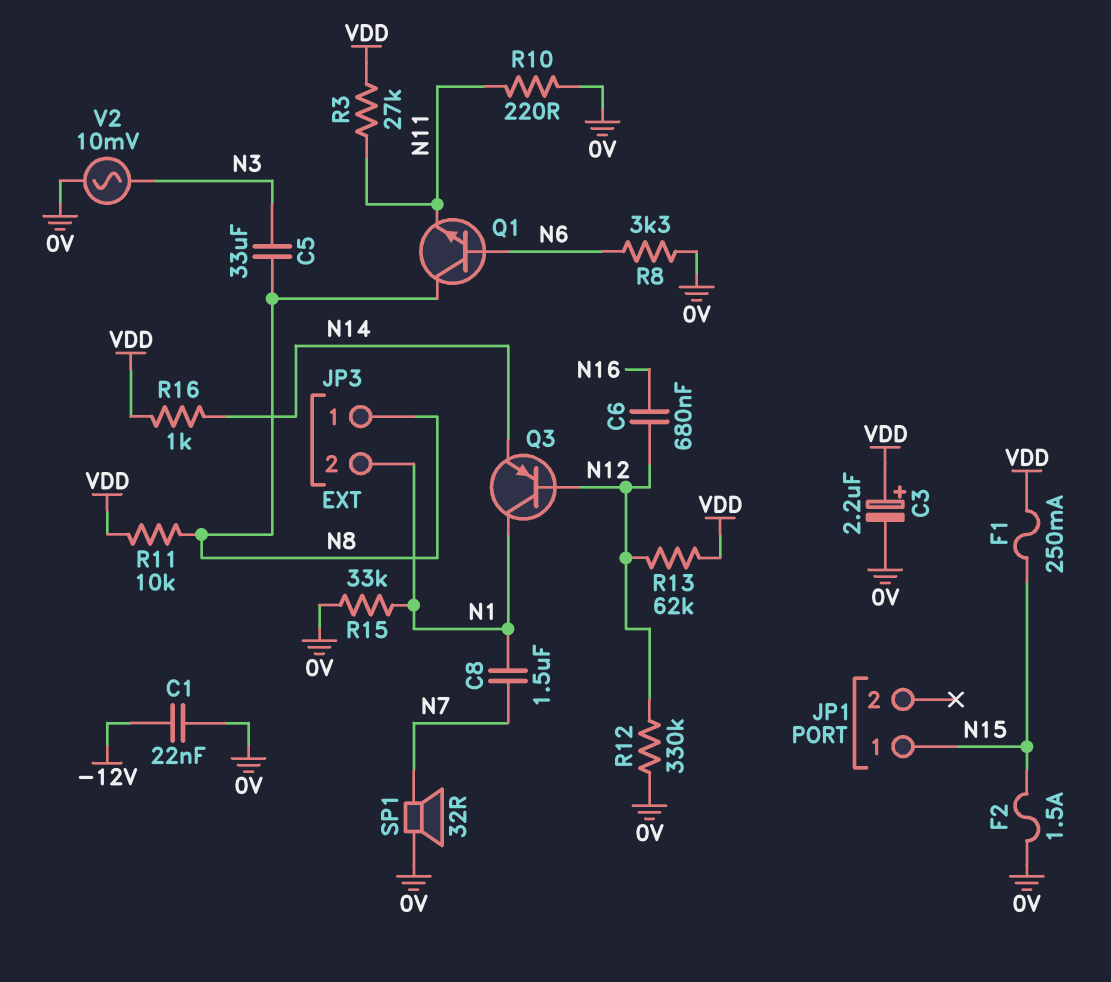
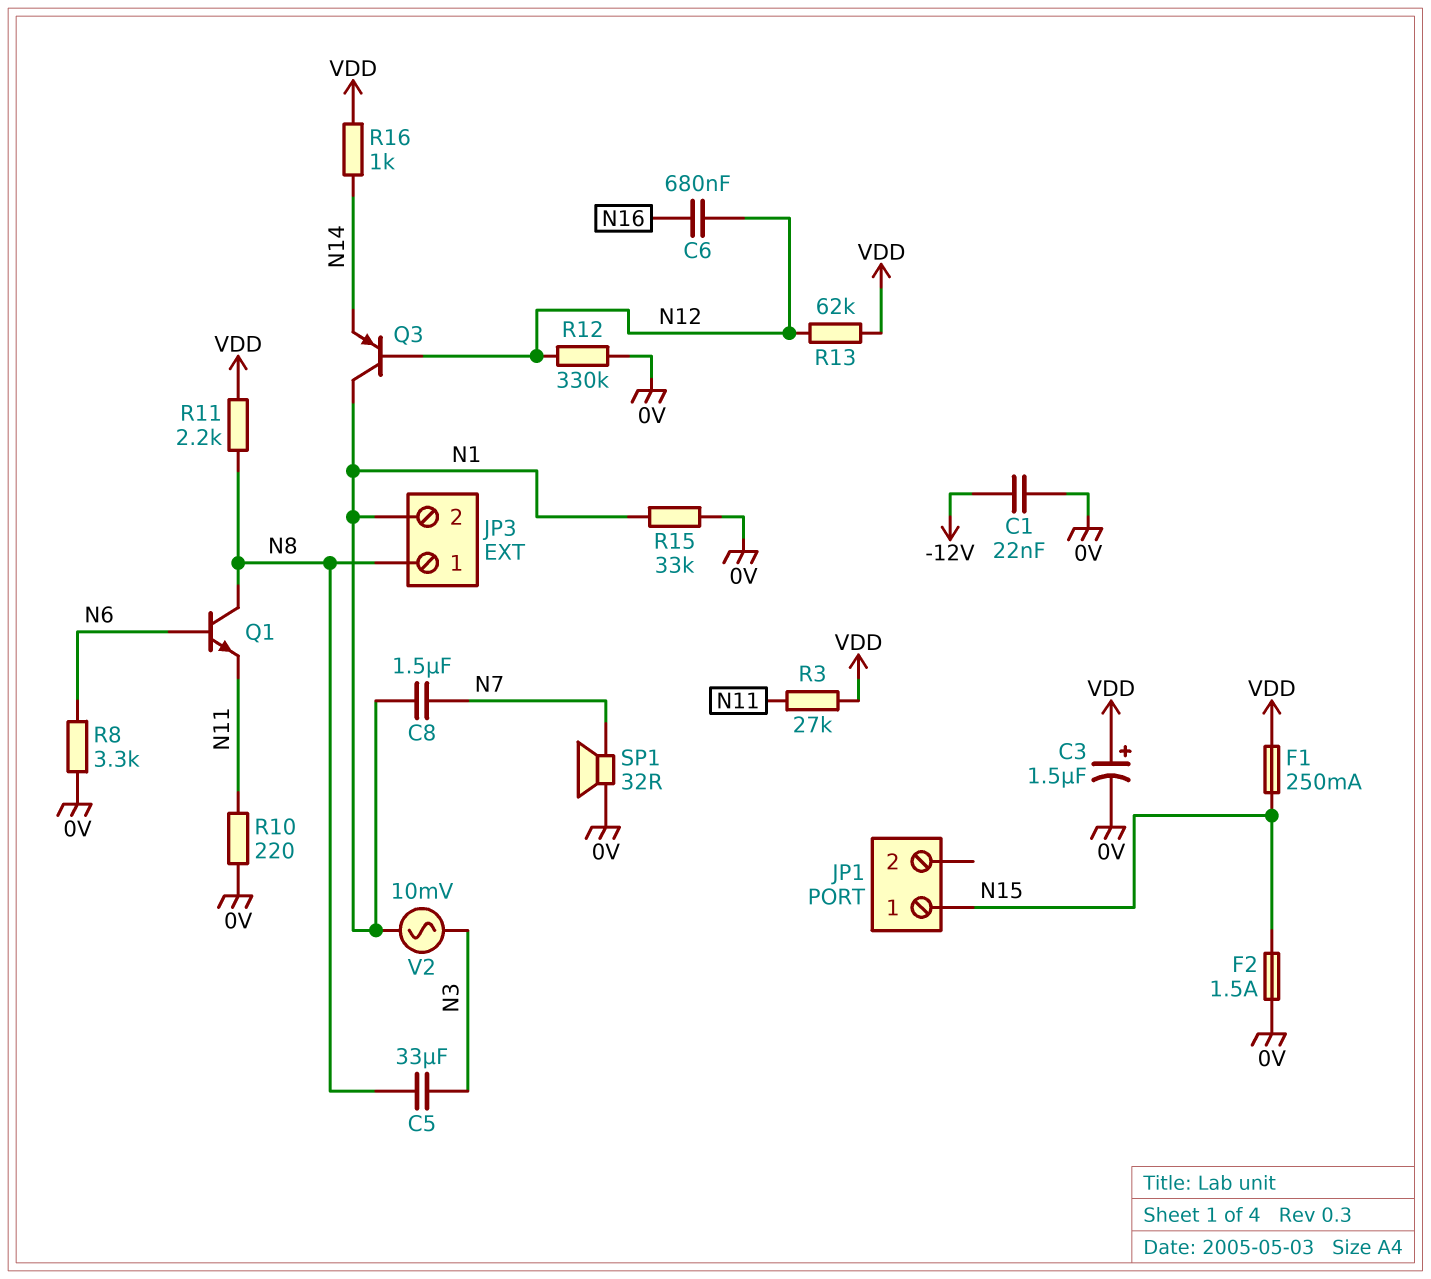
C3: 2.2uF (plus VDD, minus 0V) -> 1.5uF (plus VDD, minus 0V)
R11: 10k (N8, VDD) -> 2.2k (N8, VDD)
V2: AC 10mV (0V, N3) -> AC 10mV (N1, N3)

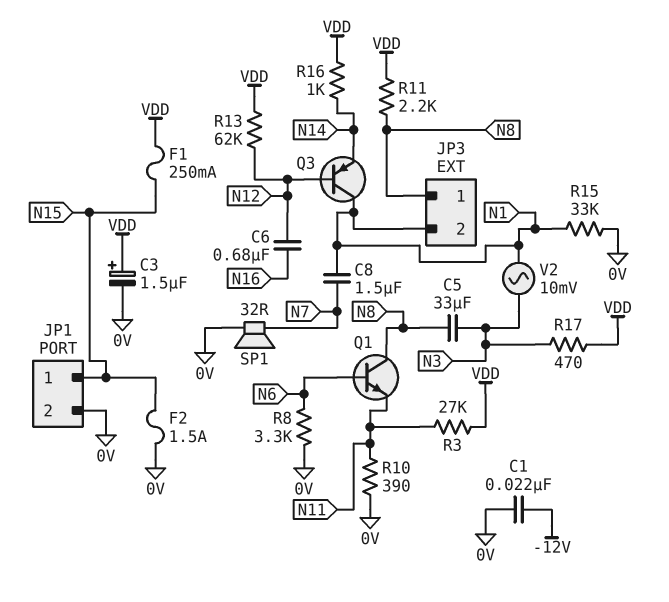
JP1 pin 2: none -> 0V
R10: 220 (0V, N11) -> 390 (0V, N11)
R12: 330k (0V, N12) -> none
R17: none -> 470 (N3, VDD)

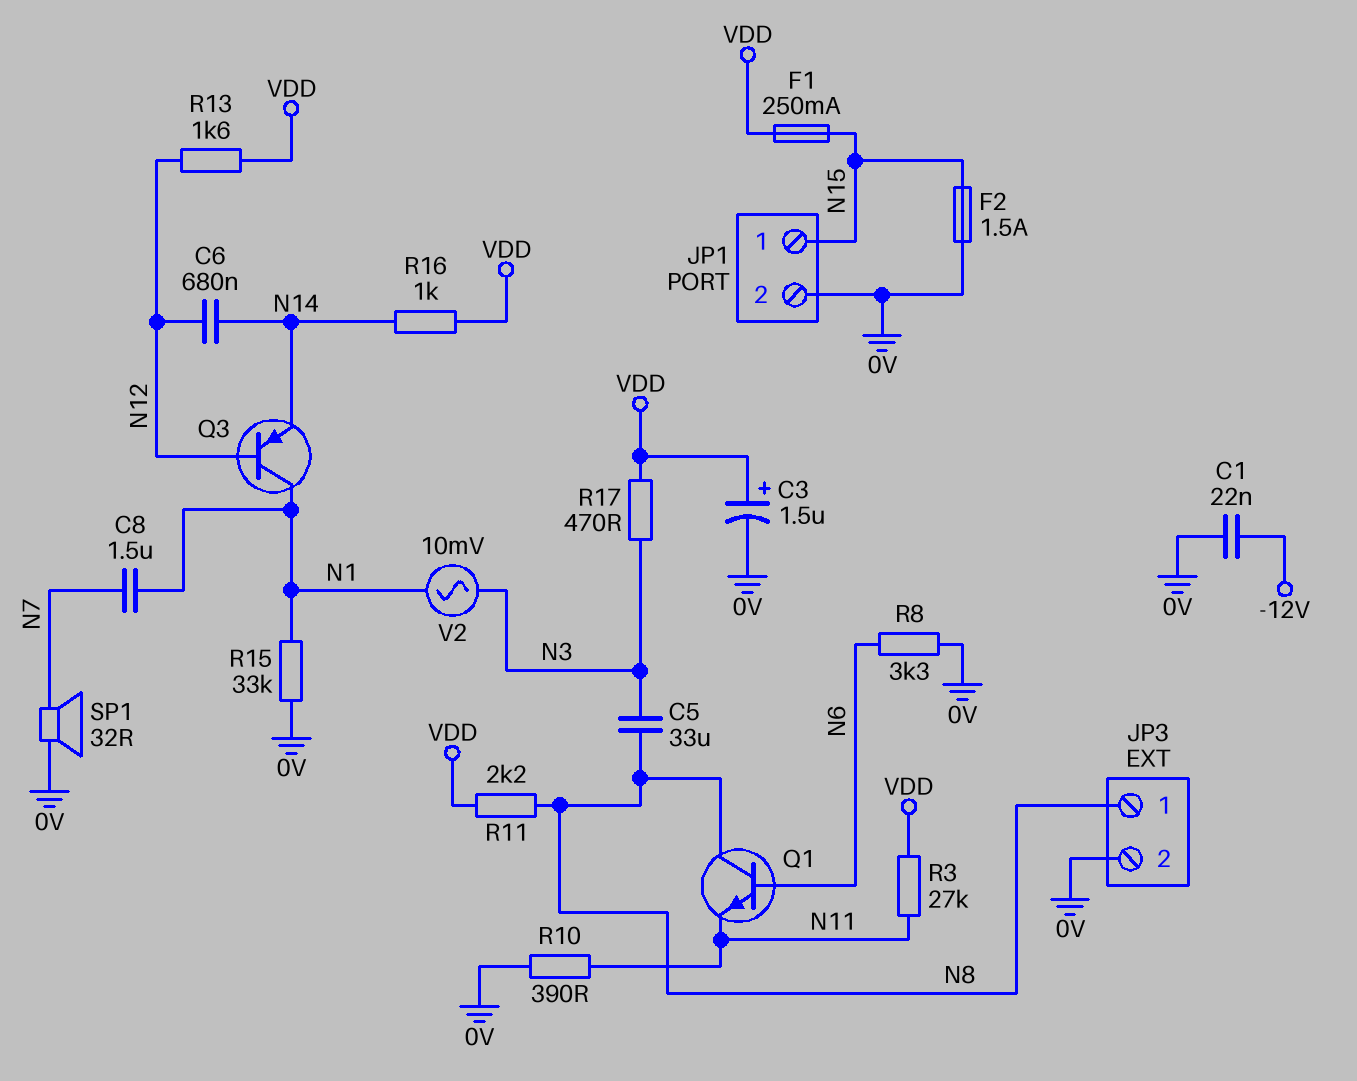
C6: 680nF (N12, N16) -> 680nF (N12, N14)
JP3 pin 2: N1 -> 0V
R13: 62k (N12, VDD) -> 1.6k (N12, VDD)

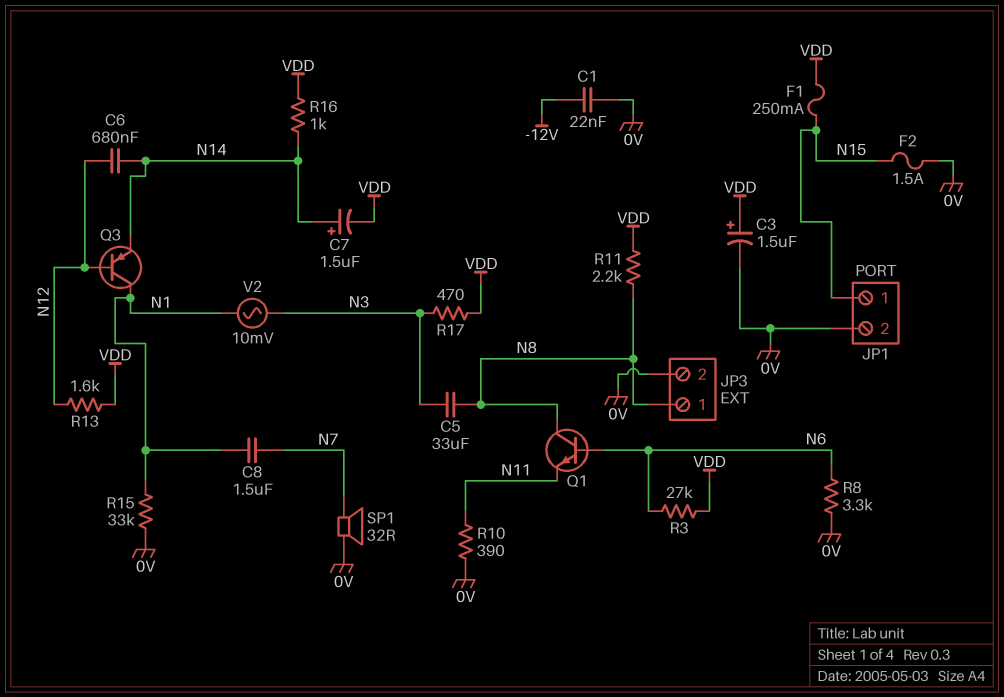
C7: none -> 1.5uF (plus N14, minus VDD)
R3: 27k (N11, VDD) -> 27k (N6, VDD)

